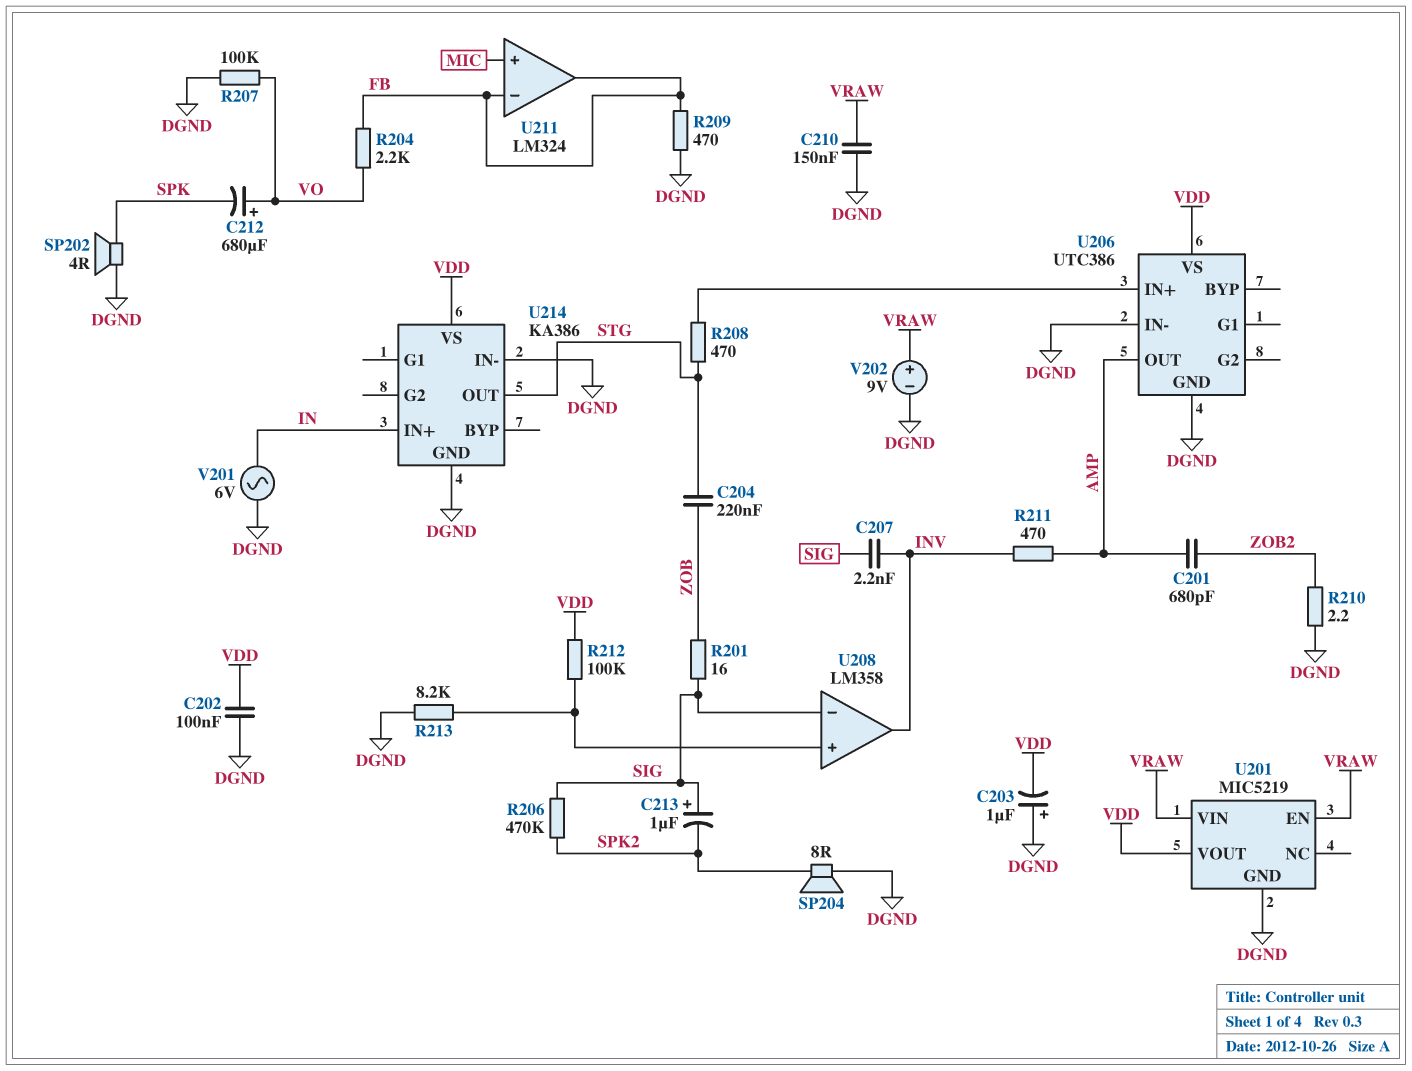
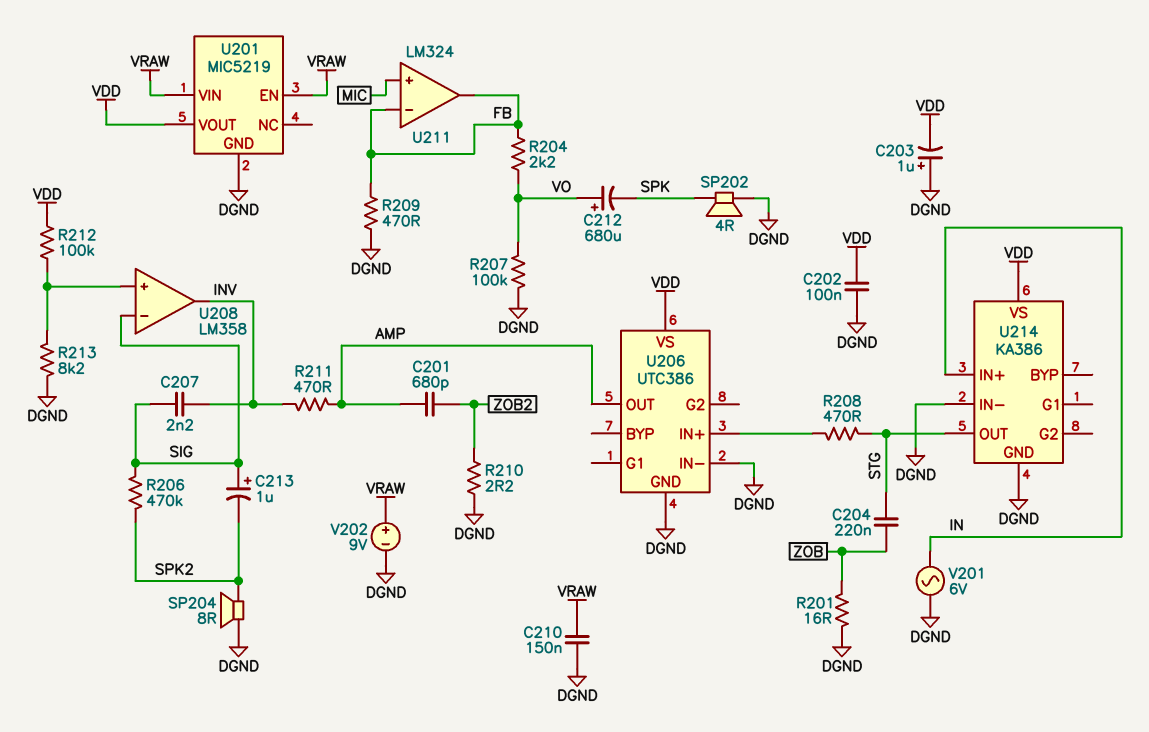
R201: 16 (SIG, ZOB) -> 16 (DGND, ZOB)

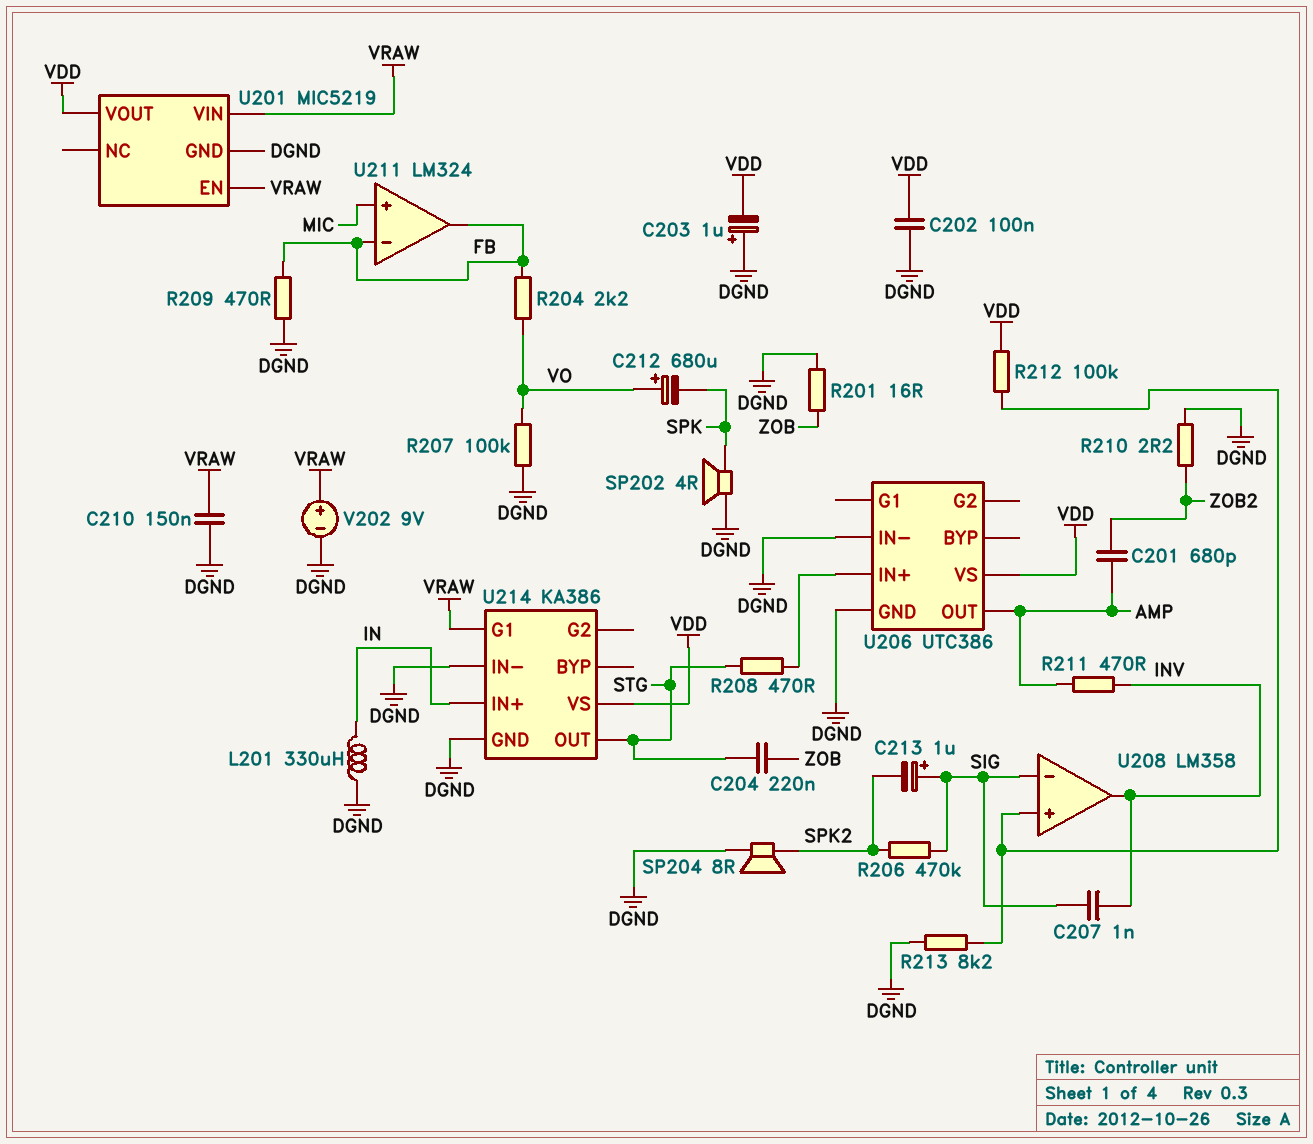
C207: 2.2nF (INV, SIG) -> 1nF (INV, SIG)
L201: none -> 330uH (DGND, IN)
U214 pin G1: none -> VRAW
V201: AC 6V (DGND, IN) -> none

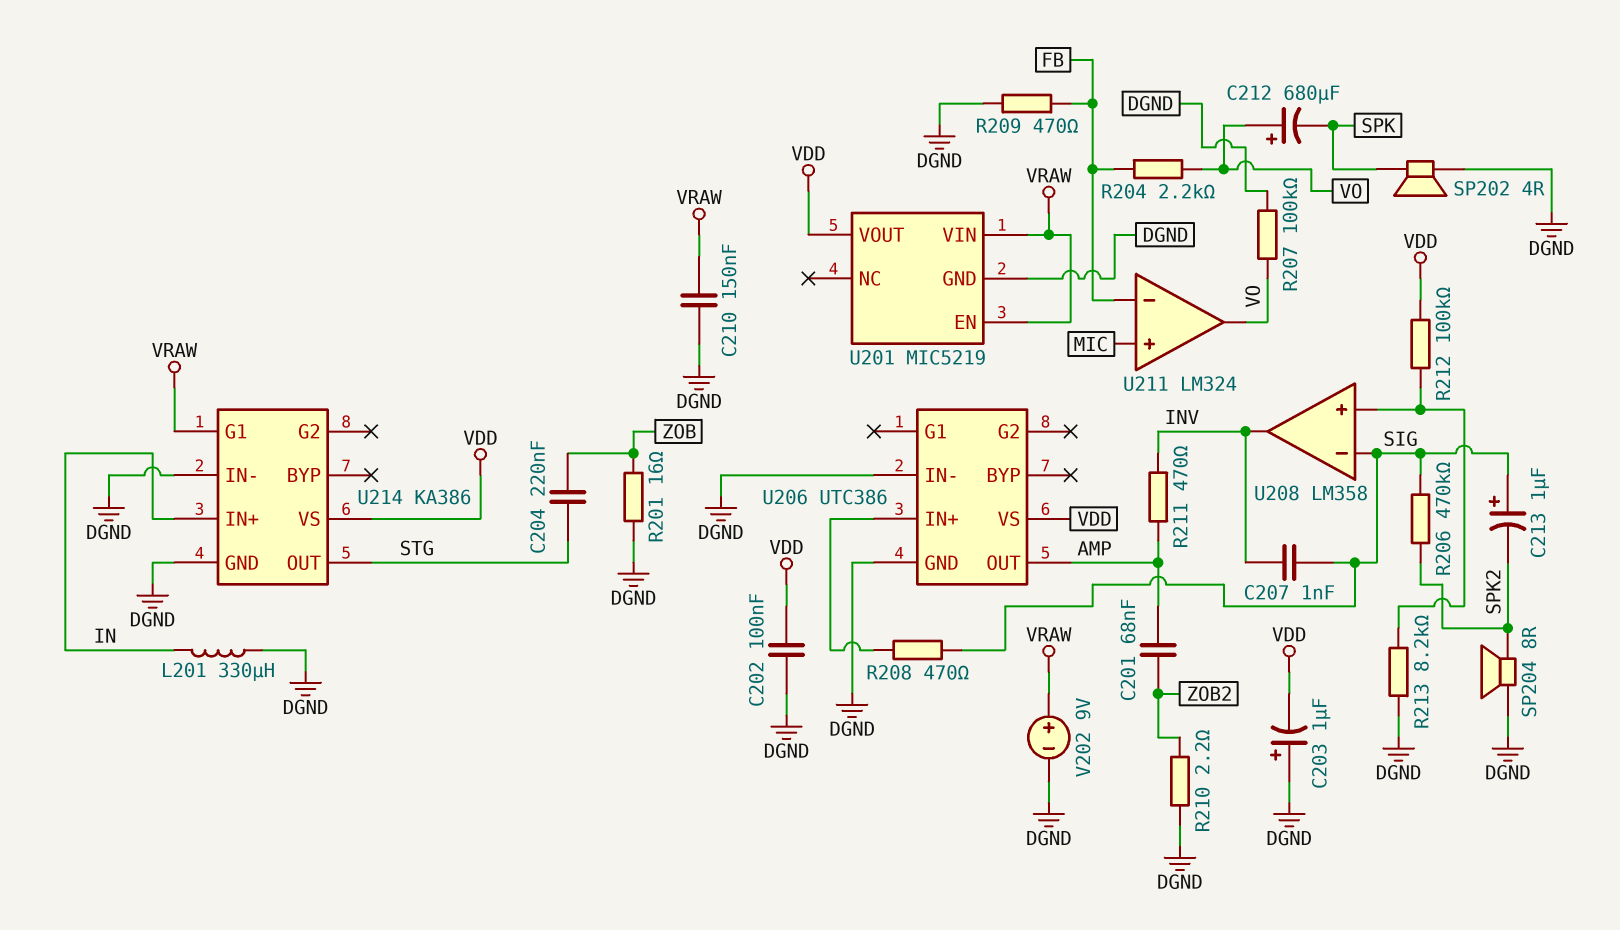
C201: 680pF (AMP, ZOB2) -> 68nF (AMP, ZOB2)
R208: 470 (STG, U206/IN+) -> 470 (SIG, U206/IN+)
U211 pin out: FB -> VO

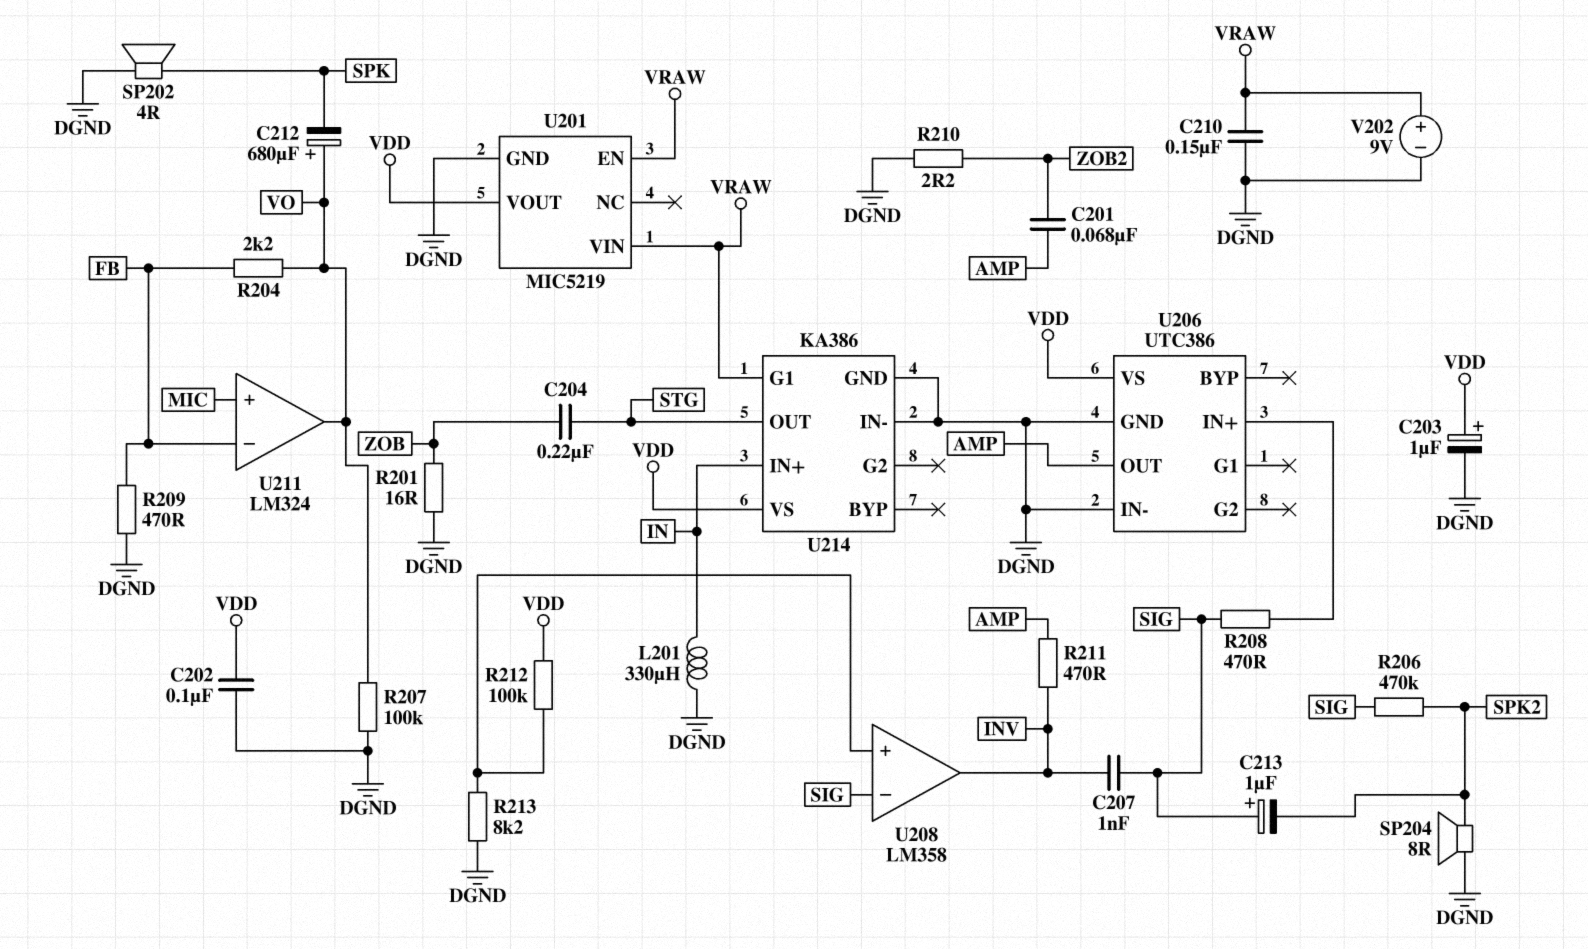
C203: 1uF (plus DGND, minus VDD) -> 1uF (plus VDD, minus DGND)

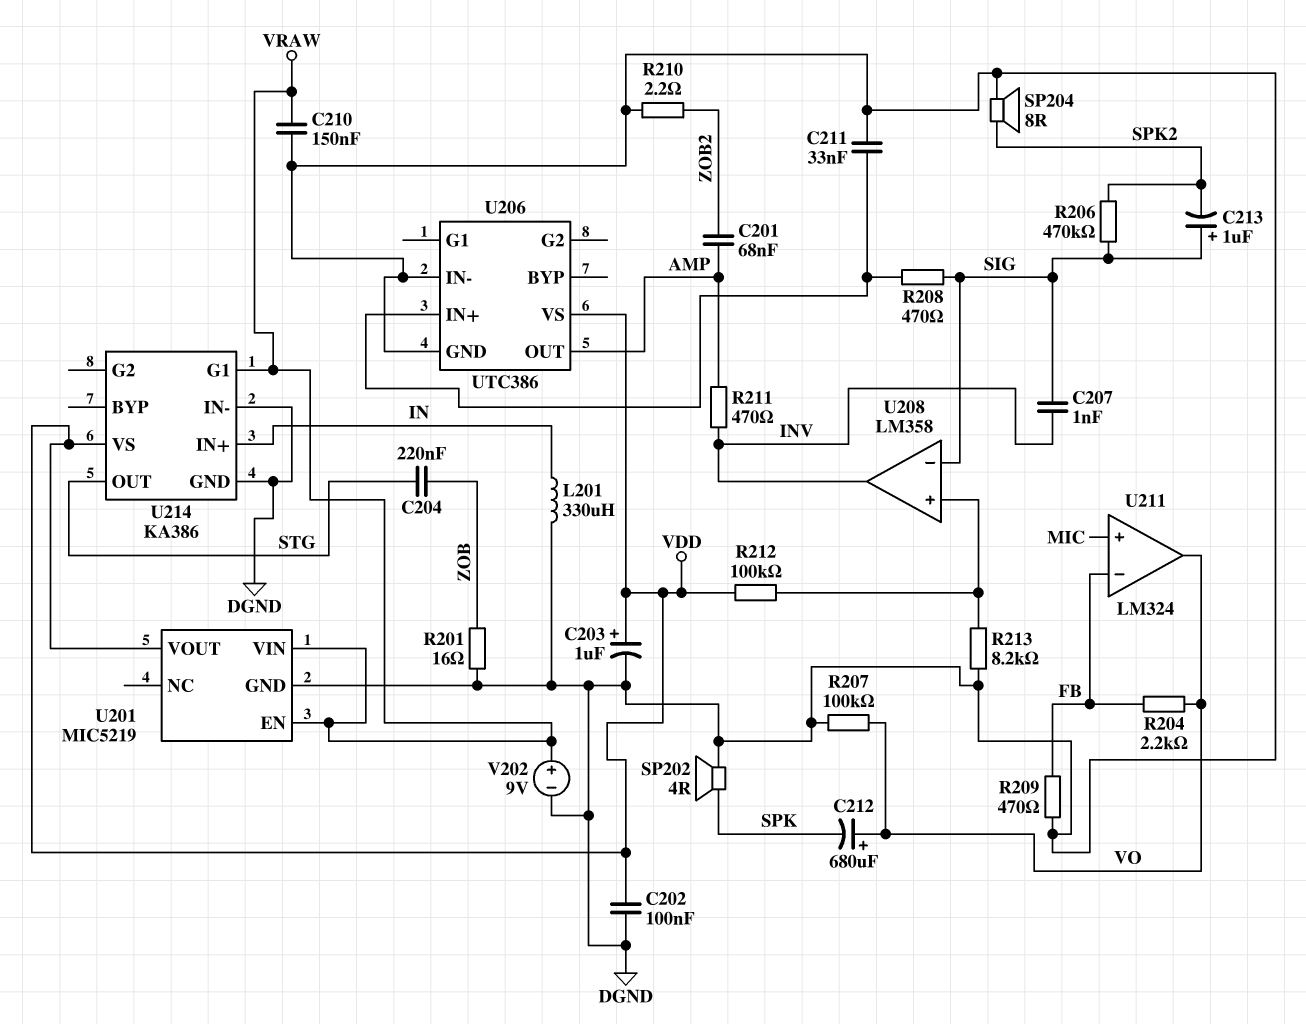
C211: none -> 33nF (DGND, U206/IN+)

